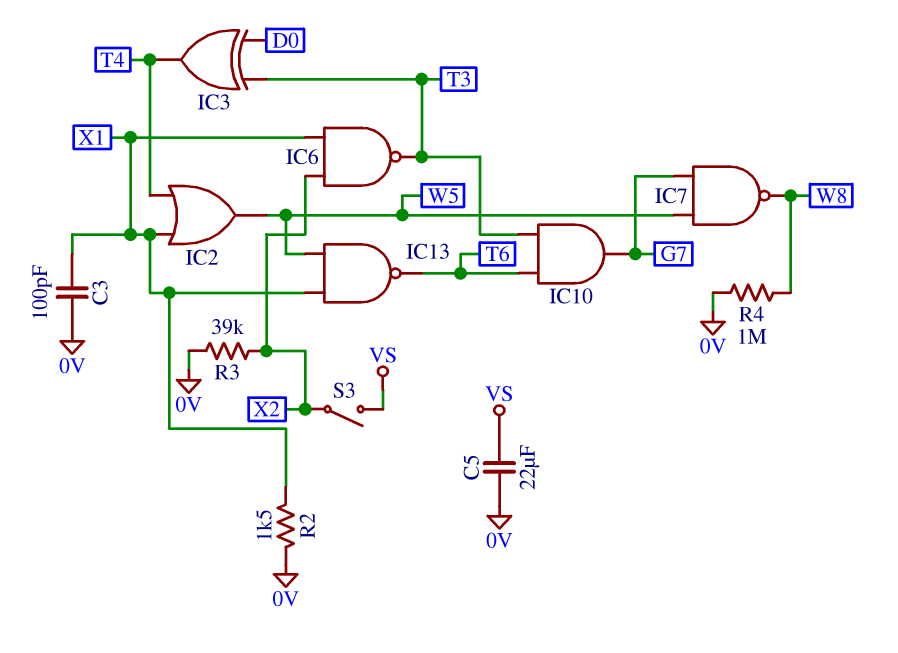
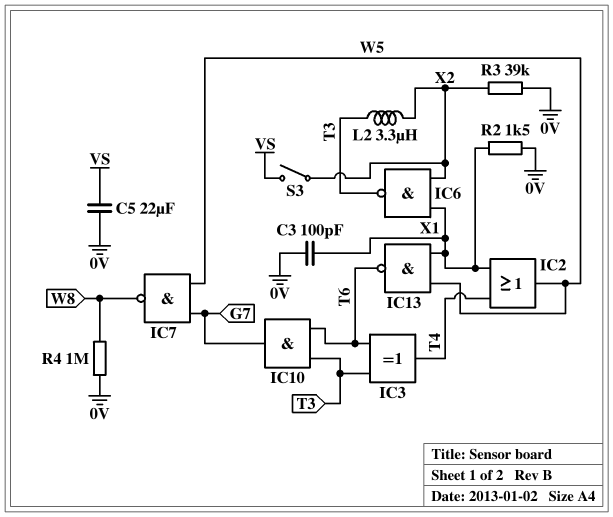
IC3: XOR (in D0, in T3, out T4) -> XOR (in T3, in T6, out T4)
L2: none -> 3.3uH (T3, X2)

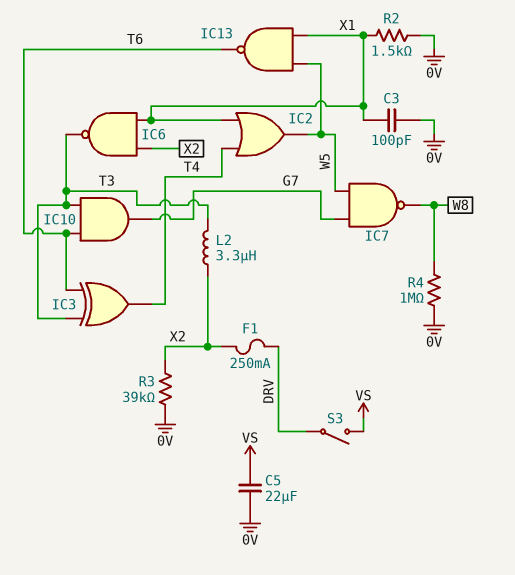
F1: none -> 250mA (DRV, X2)
S3: switch (VS, X2) -> switch (DRV, VS)

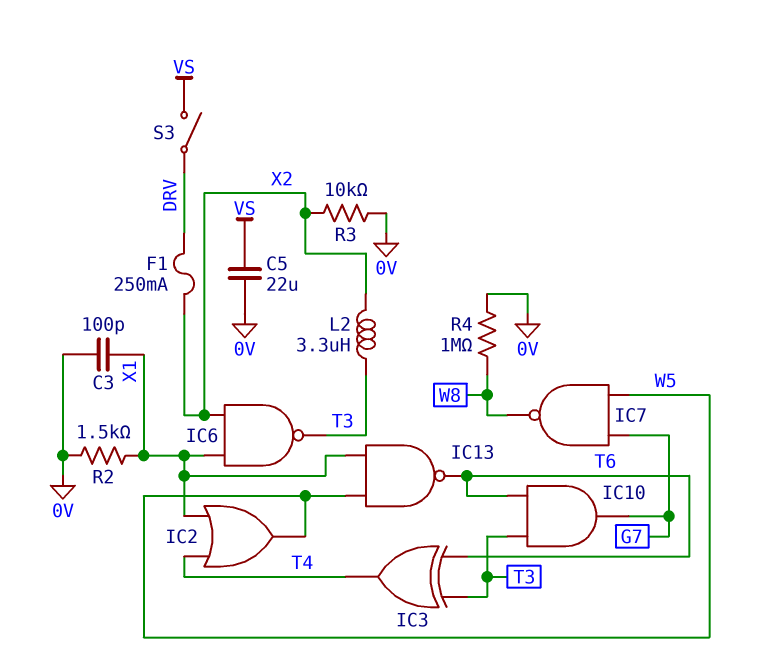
R3: 39k (0V, X2) -> 10k (0V, X2)

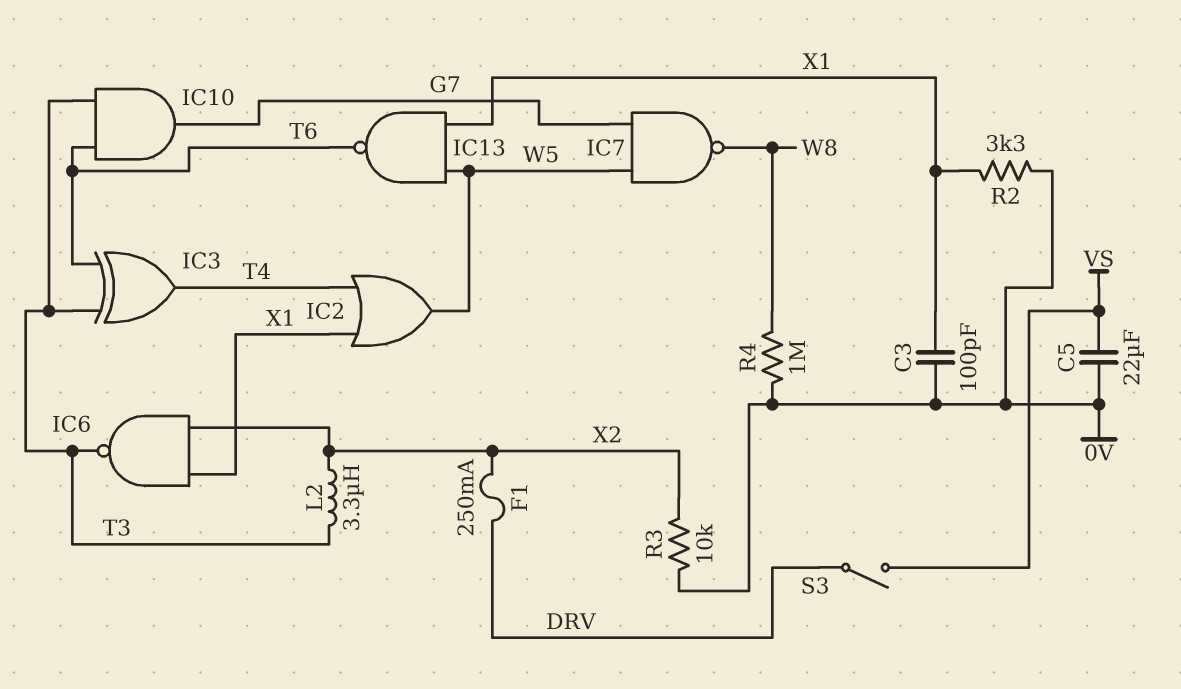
R2: 1.5k (0V, X1) -> 3.3k (0V, X1)

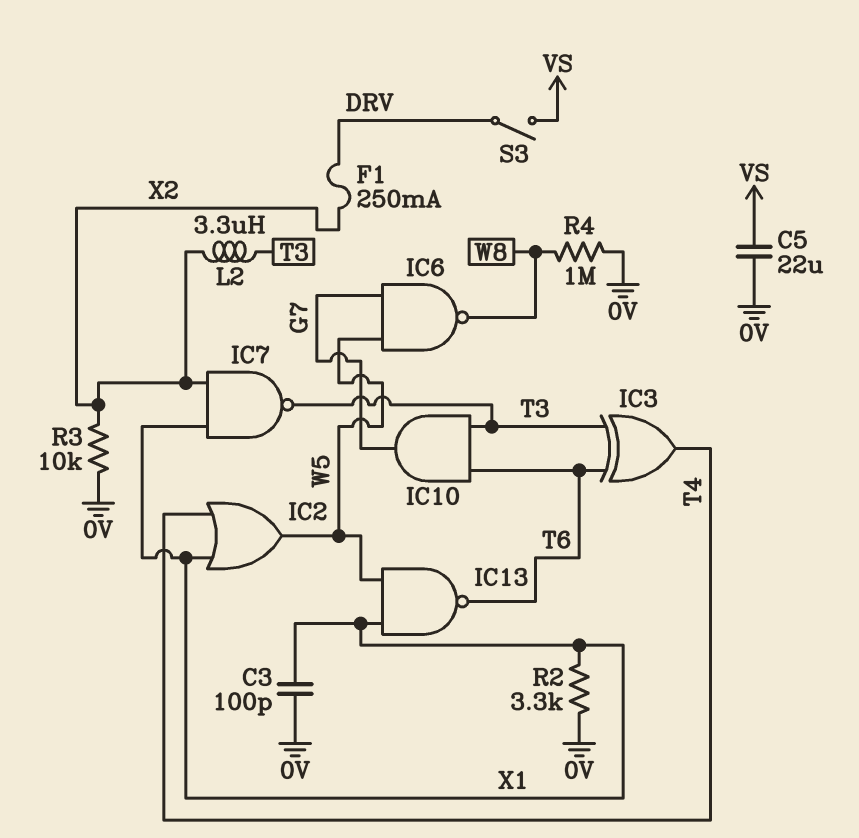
IC6: NAND (in X1, in X2, out T3) -> NAND (in G7, in W5, out W8)
IC7: NAND (in G7, in W5, out W8) -> NAND (in X1, in X2, out T3)

